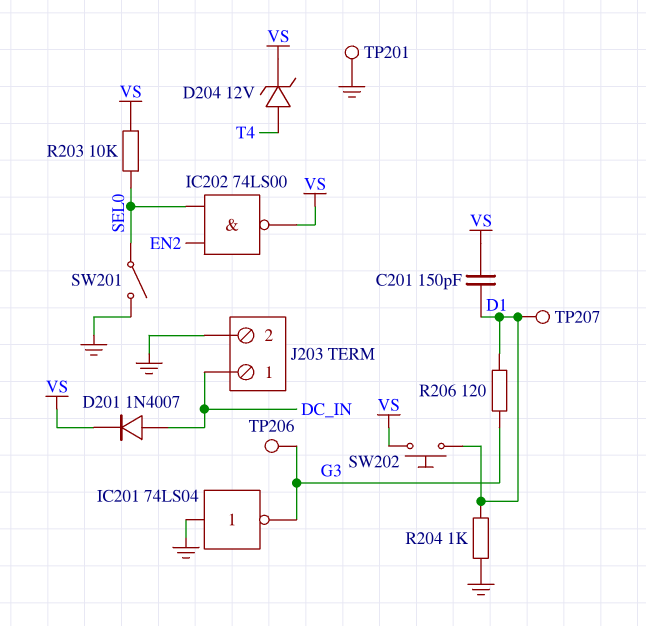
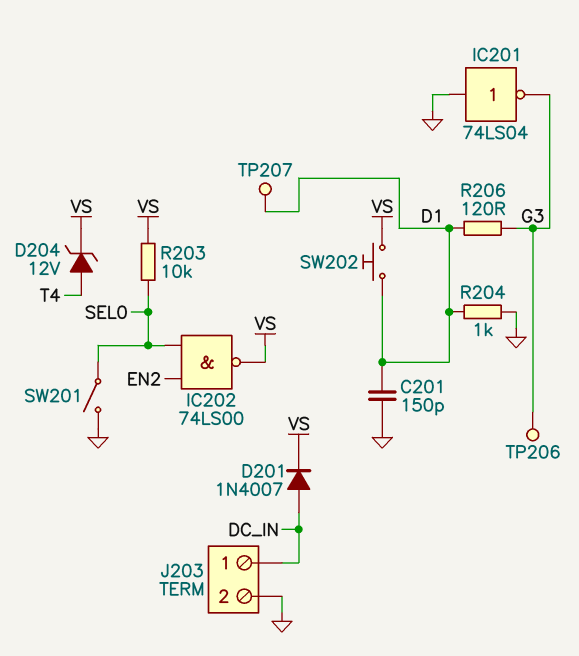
C201: 150pF (D1, VS) -> 150pF (D1, GND)
TP201: test point (GND) -> none

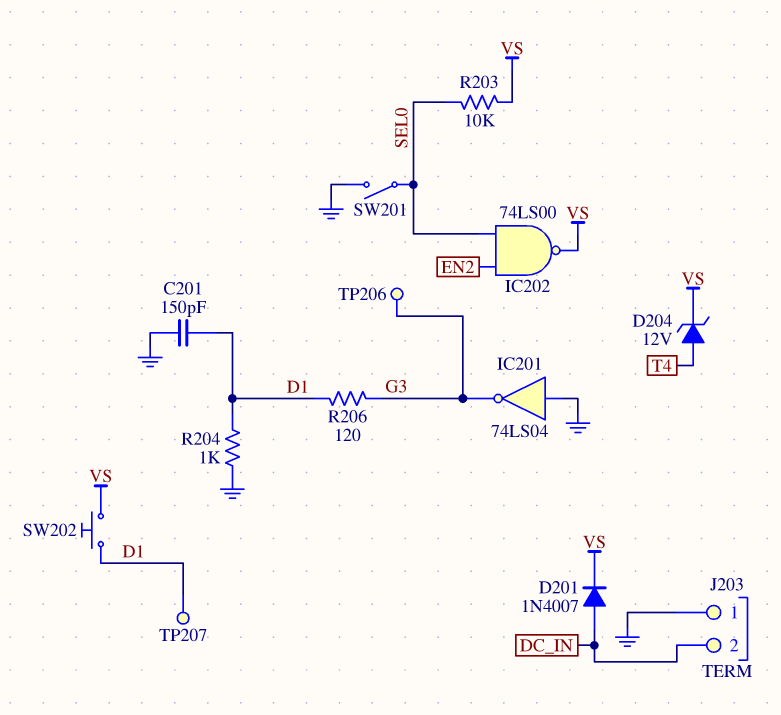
J203 pin 1: DC_IN -> GND
J203 pin 2: GND -> DC_IN

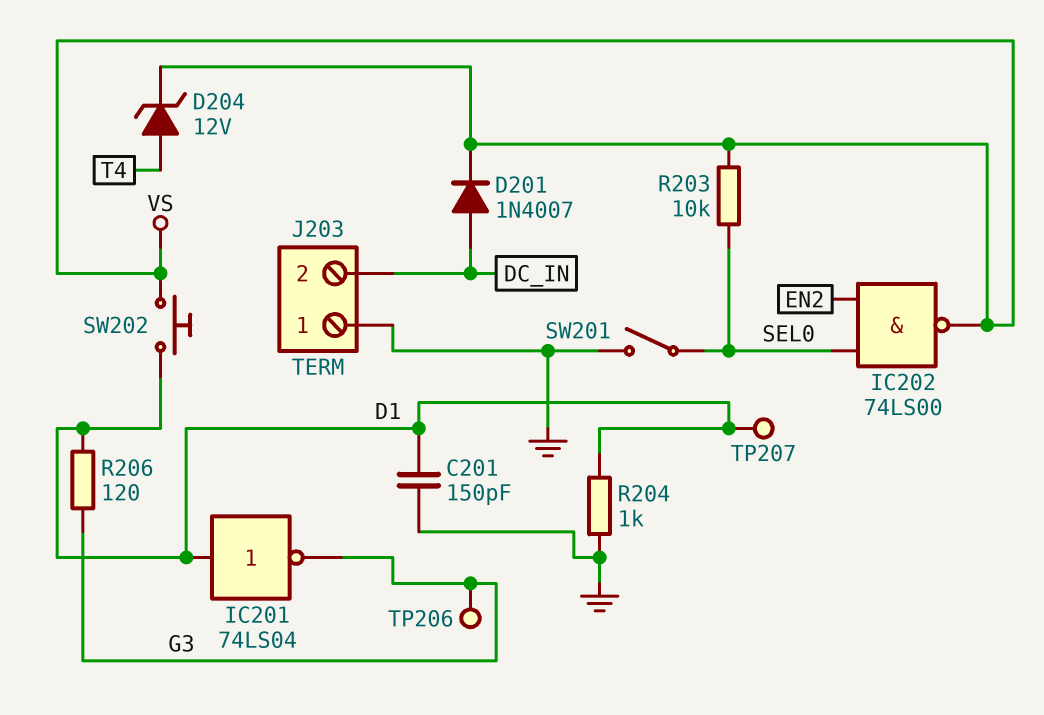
IC201: NOT 74LS04 (in GND, out G3) -> NOT 74LS04 (in D1, out G3)

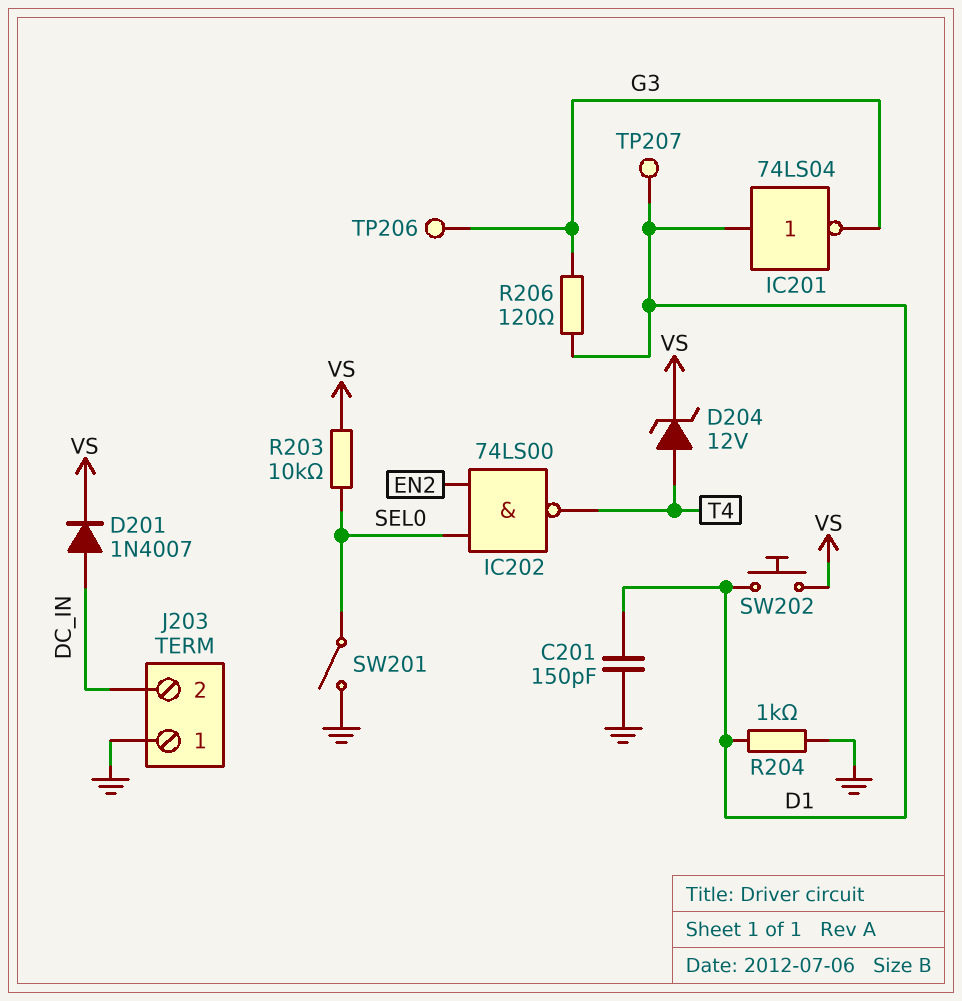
IC202: NAND 74LS00 (in EN2, in SEL0, out VS) -> NAND 74LS00 (in EN2, in SEL0, out T4)

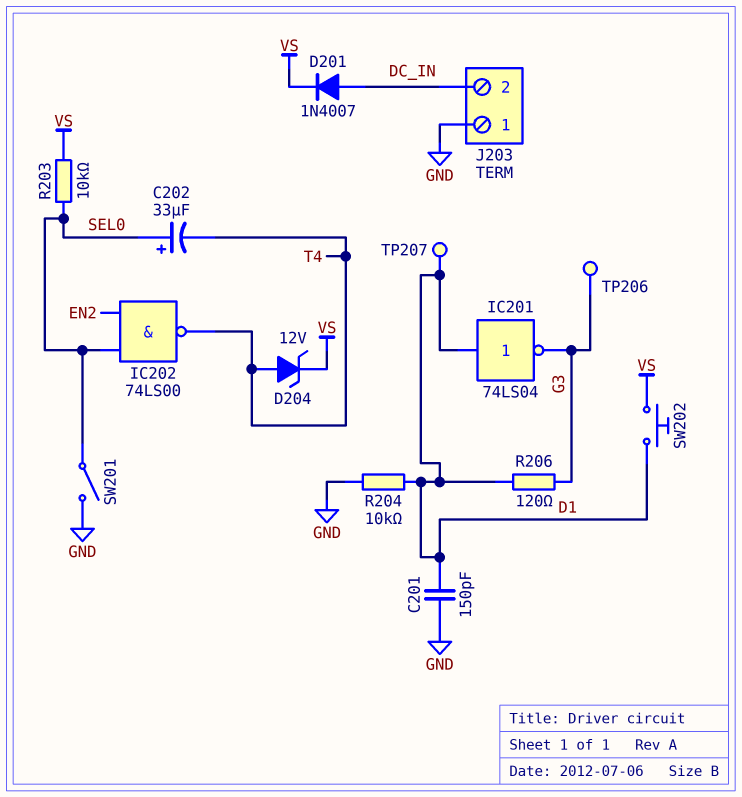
C202: none -> 33uF (plus SEL0, minus T4)
R204: 1k (D1, GND) -> 10k (D1, GND)

